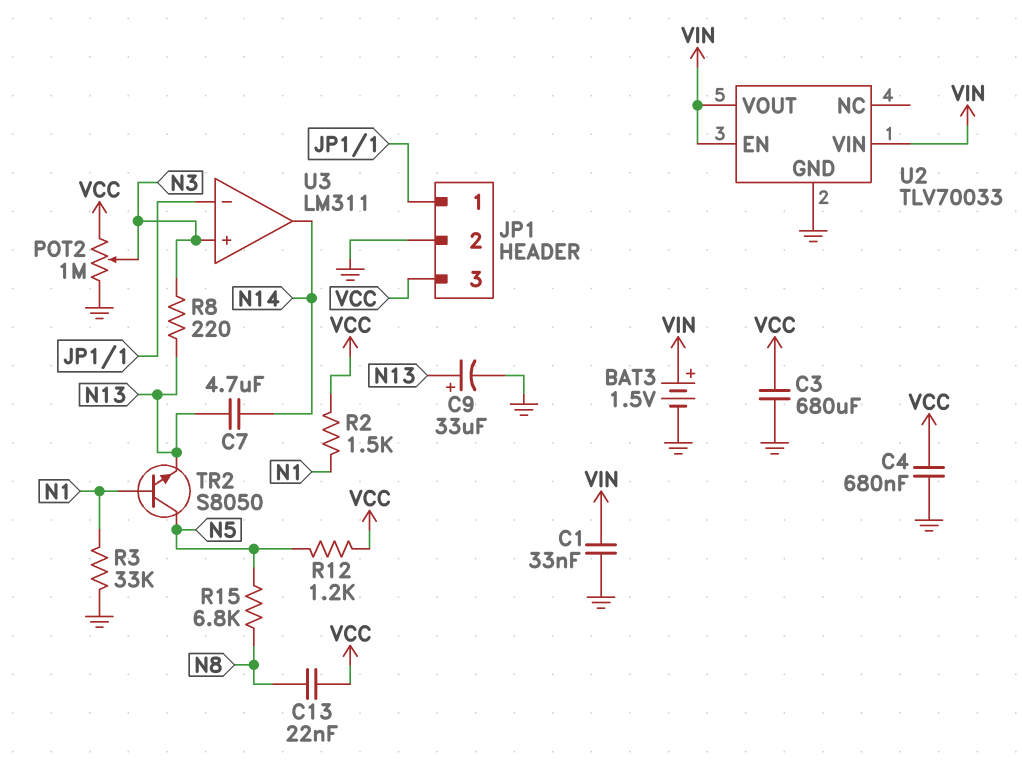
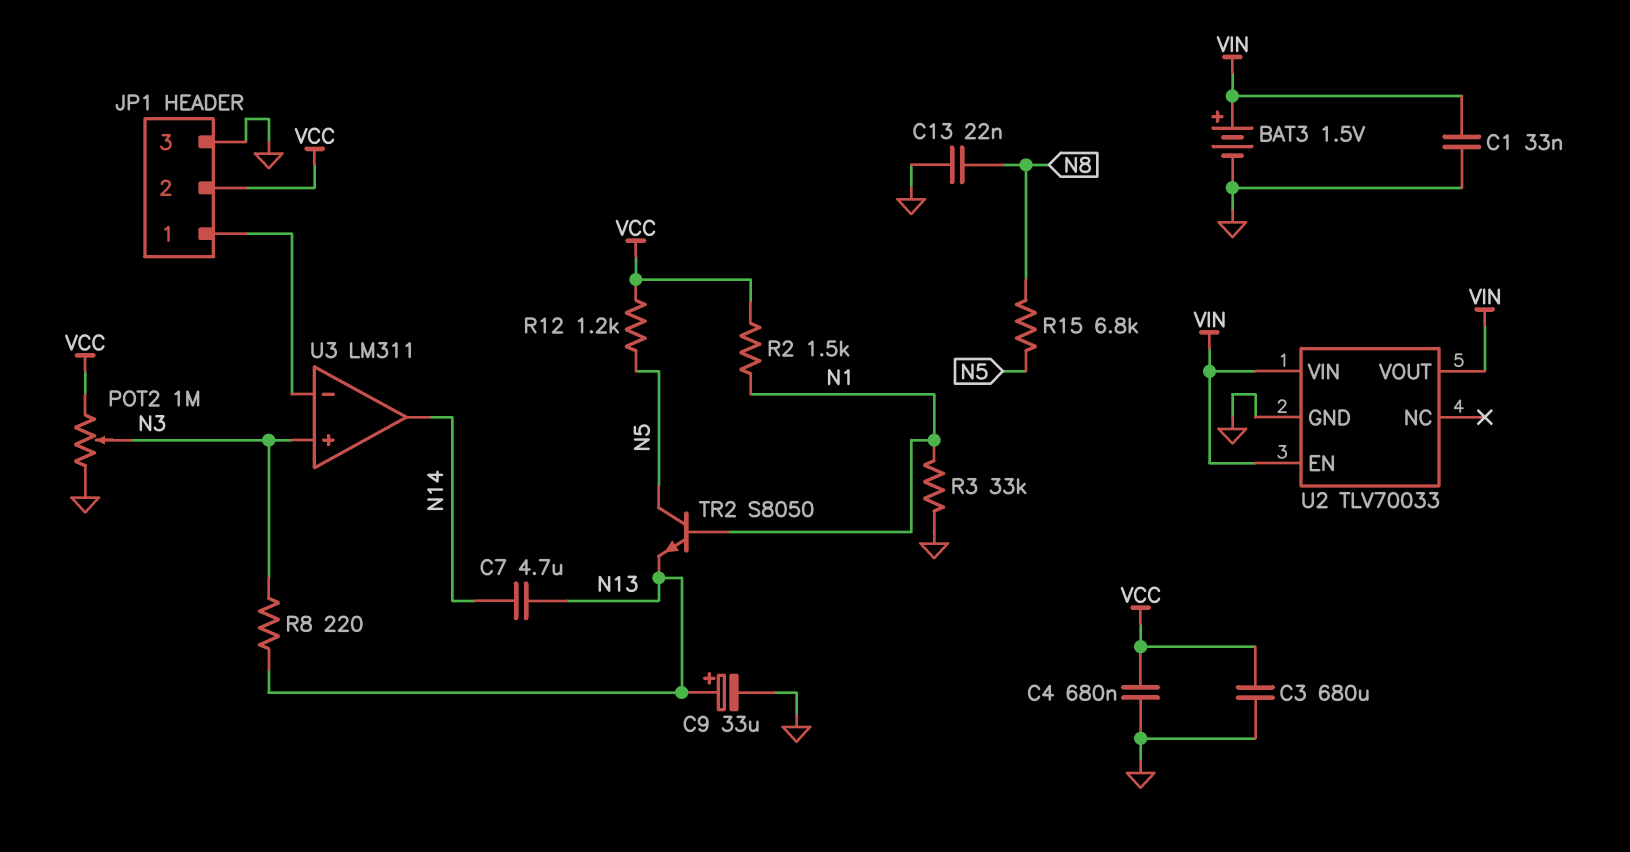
C13: 22nF (N8, VCC) -> 22nF (GND, N8)
JP1 pin 2: GND -> VCC
JP1 pin 3: VCC -> GND

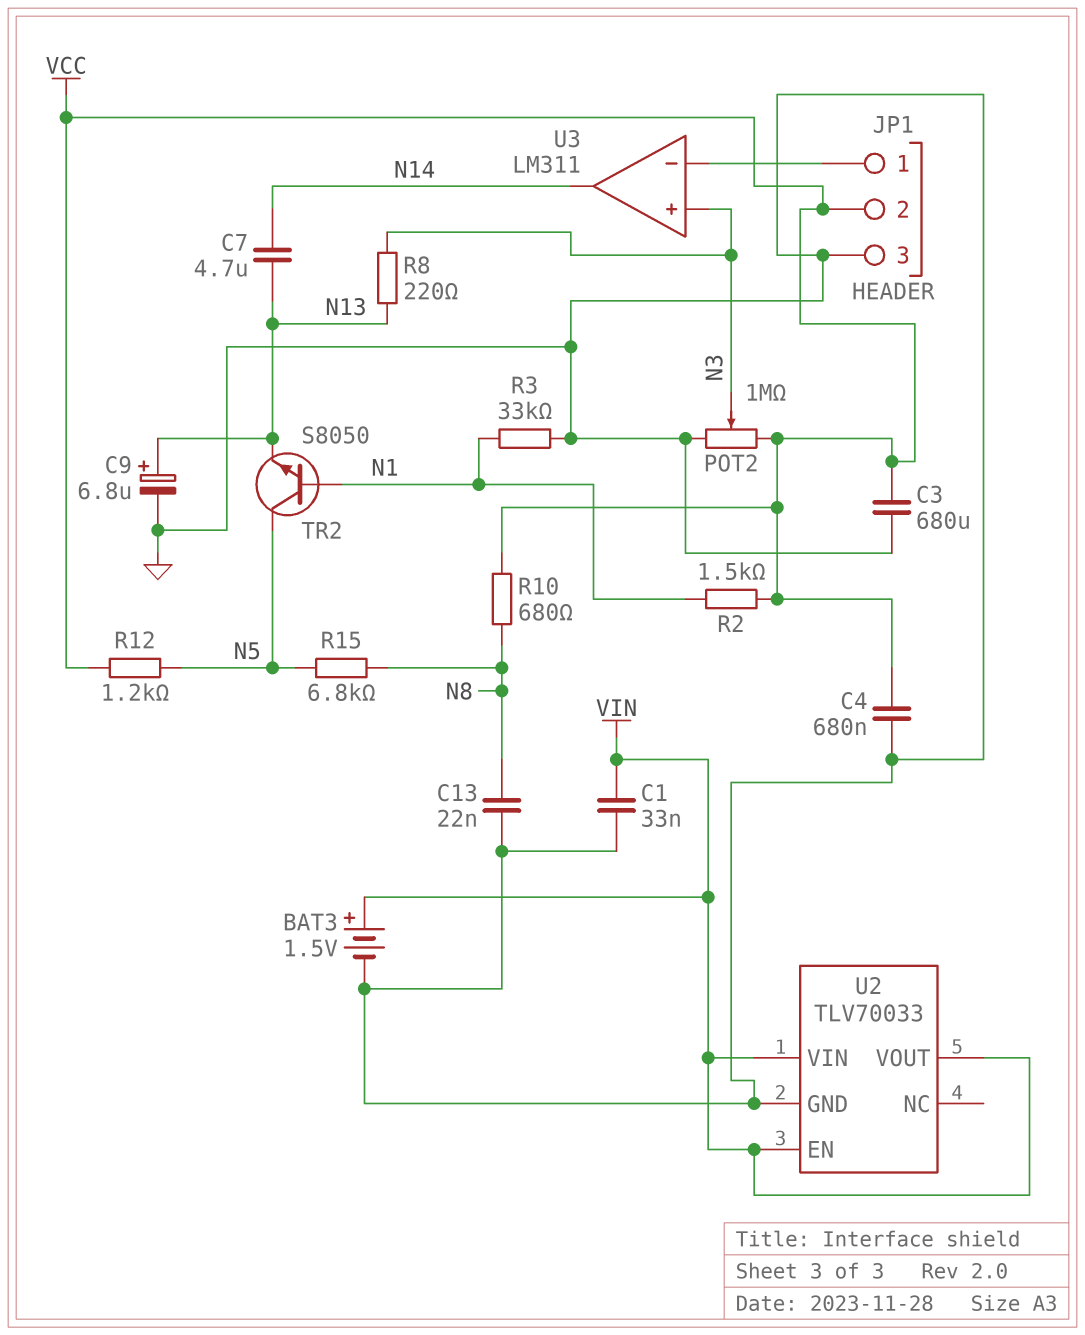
C9: 33uF (plus N13, minus GND) -> 6.8uF (plus N13, minus GND)
R10: none -> 680 (N8, VCC)

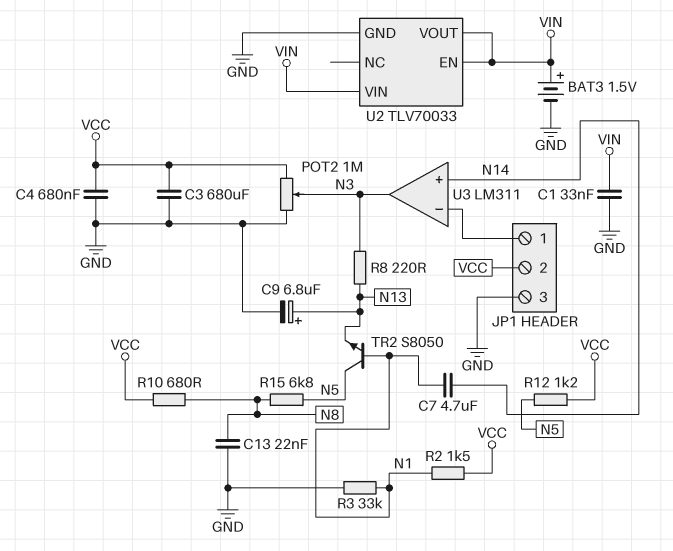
C7: 4.7uF (N13, N14) -> 4.7uF (N1, N14)
U3 pin in+: N3 -> N14
U3 pin out: N14 -> N3

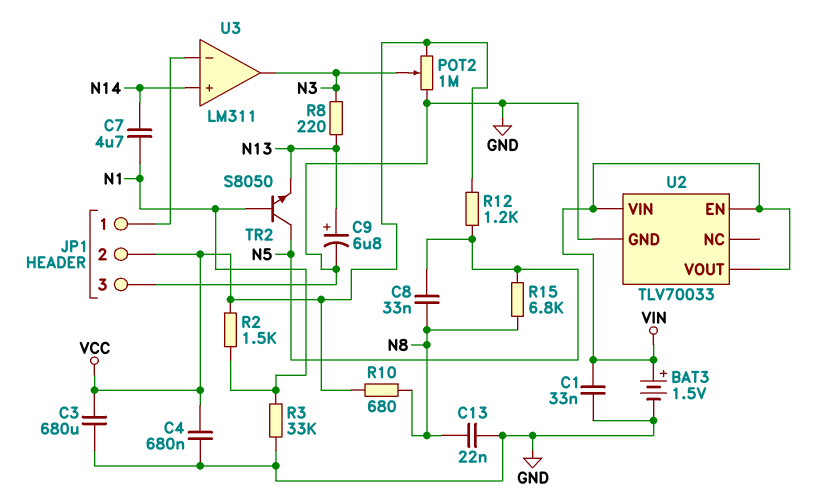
C8: none -> 33nF (N5, N8)

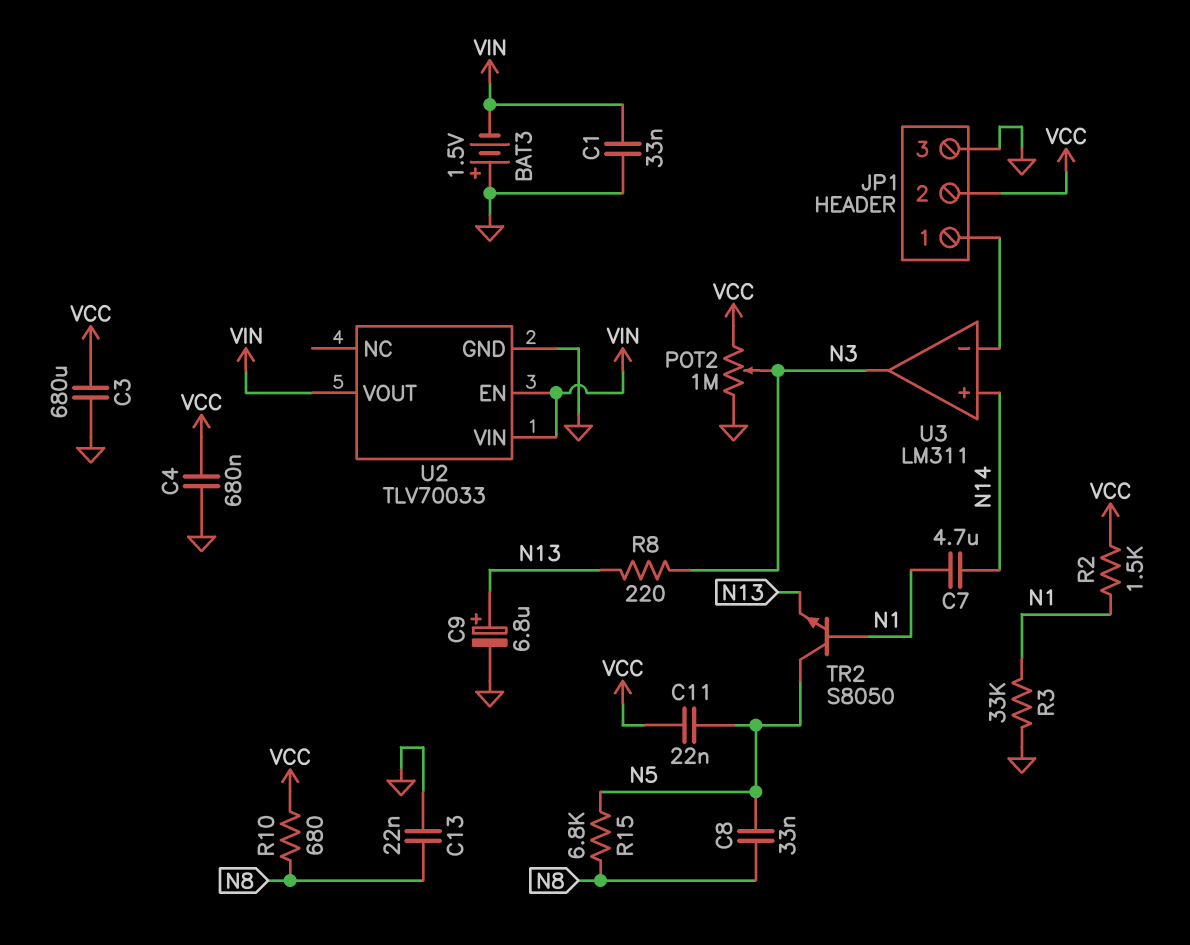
BAT3: 1.5V (plus VIN, minus GND) -> 1.5V (plus GND, minus VIN)
C11: none -> 22nF (N5, VCC)
R12: 1.2k (N5, VCC) -> none

